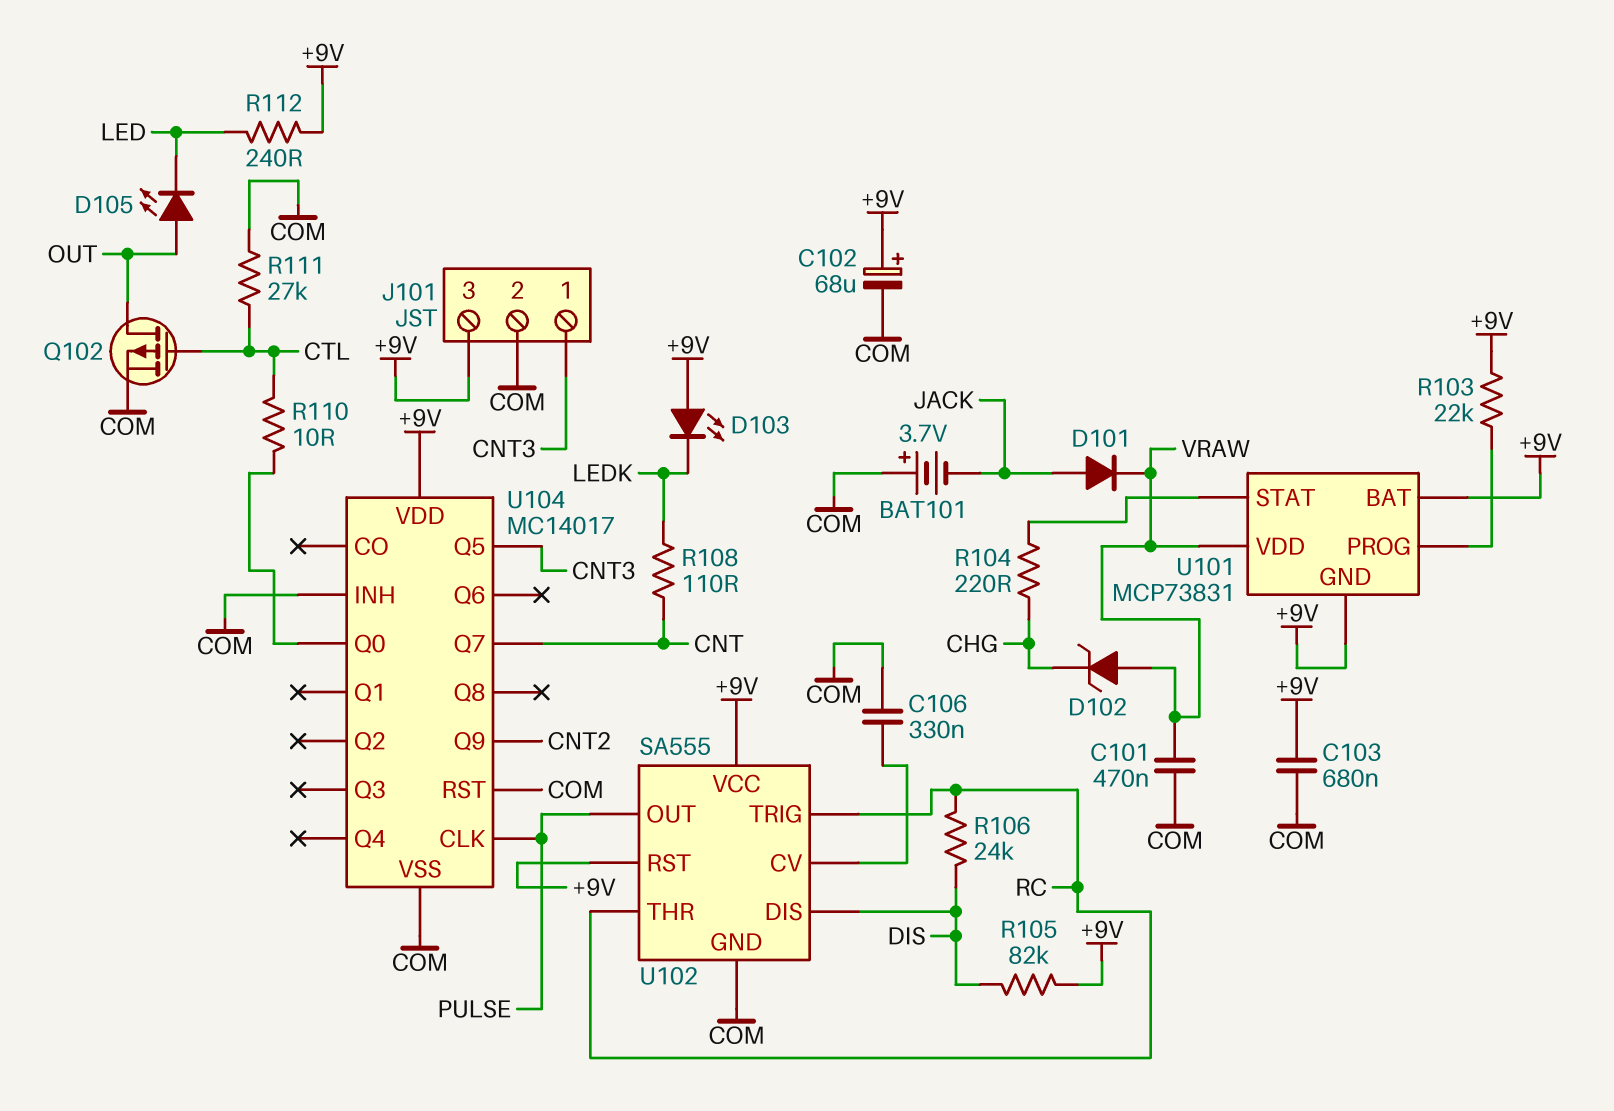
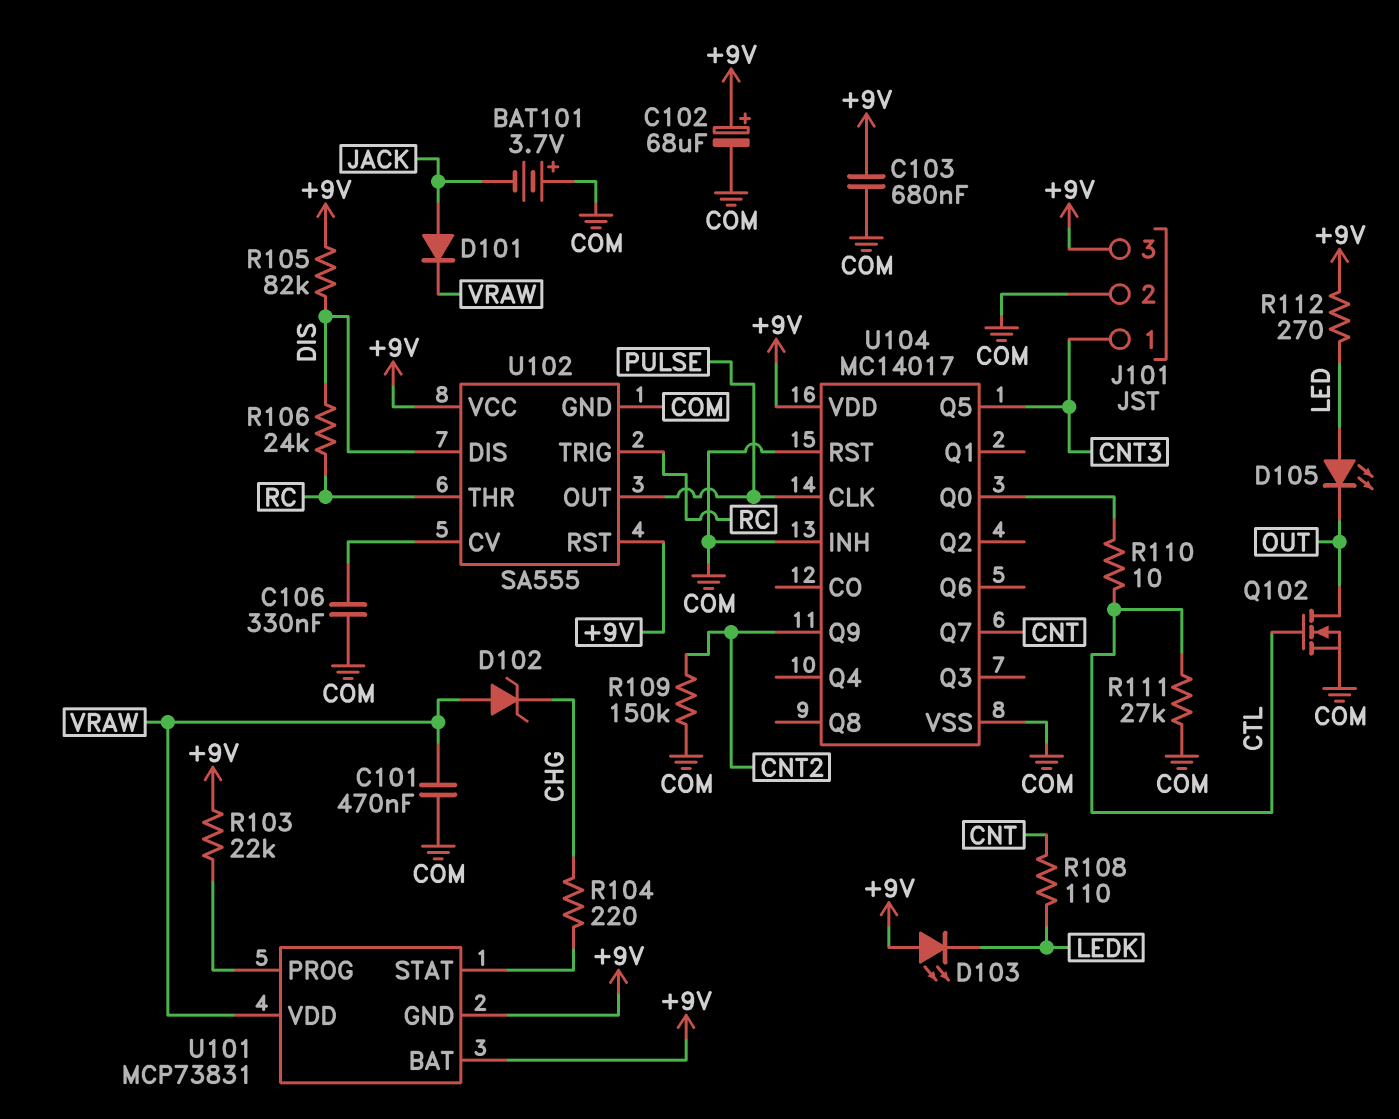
D105: LED (A OUT, K LED) -> LED (A LED, K OUT)
Q102: PMOS (G CTL, D OUT, S COM) -> NMOS (G CTL, D OUT, S COM)
R109: none -> 150k (CNT2, COM)
R112: 240 (+9V, LED) -> 270 (+9V, LED)

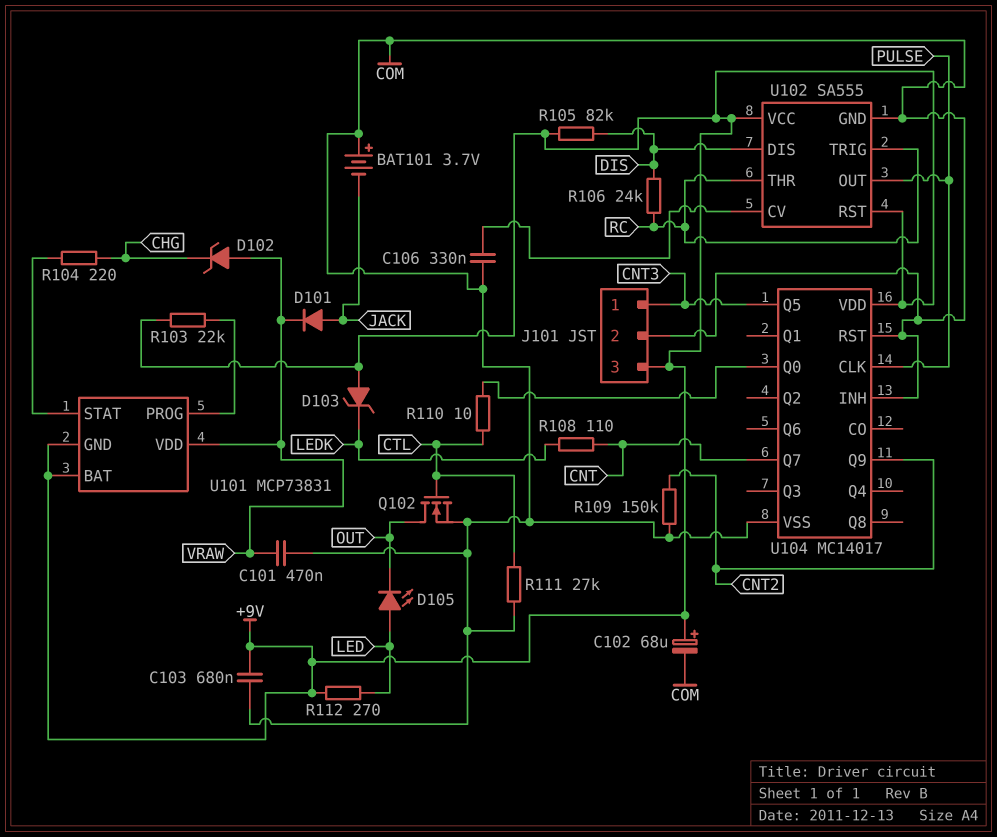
D103: LED (A +9V, K LEDK) -> zener (A +9V, K LEDK)

